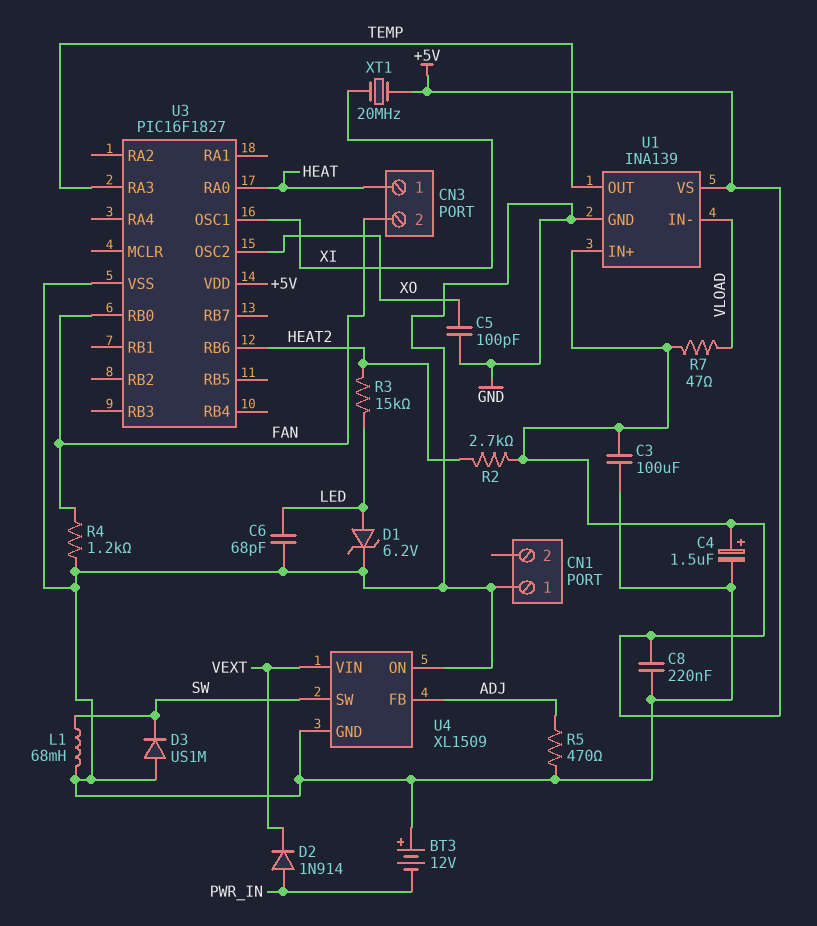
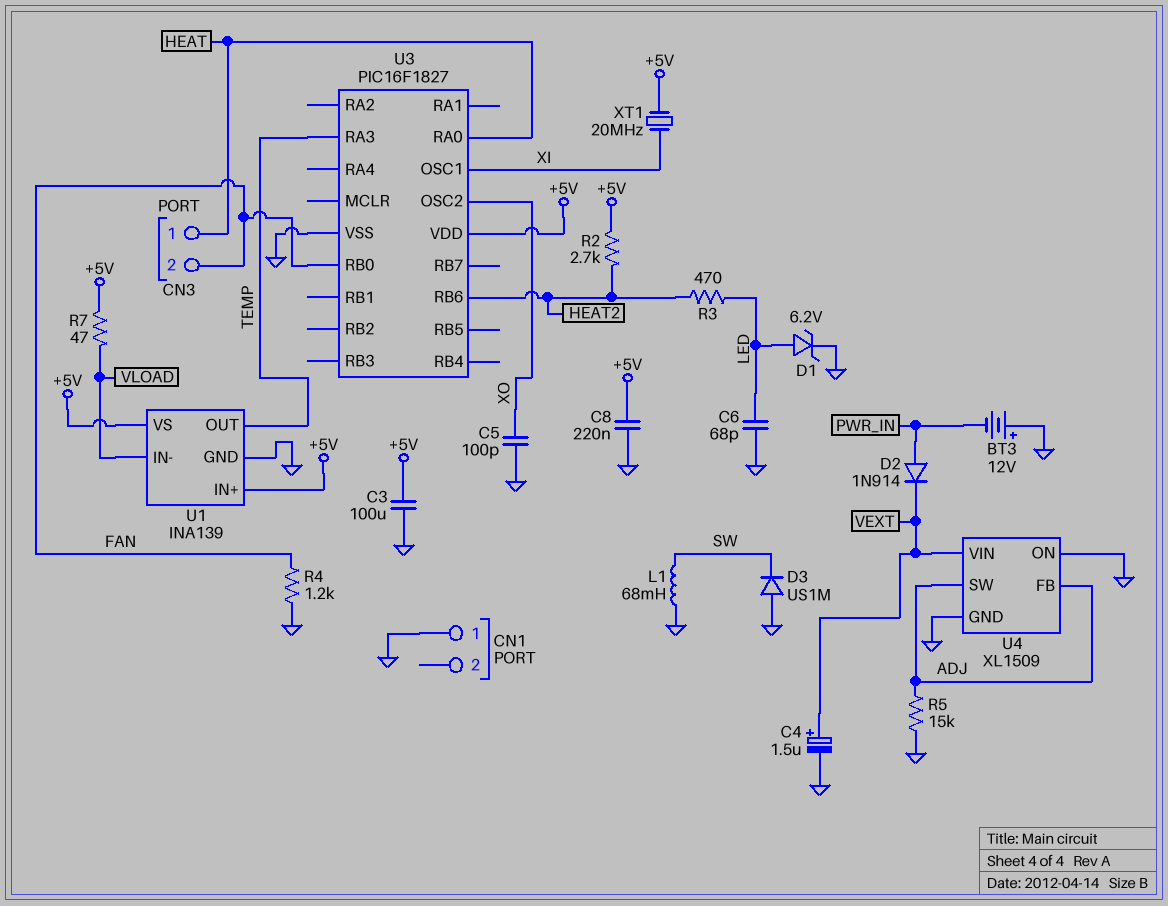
C4: 1.5uF (plus +5V, minus GND) -> 1.5uF (plus VEXT, minus GND)
R3: 15k (HEAT2, LED) -> 470 (HEAT2, LED)
R5: 470 (ADJ, GND) -> 15k (ADJ, GND)
U4 pin SW: SW -> ADJ

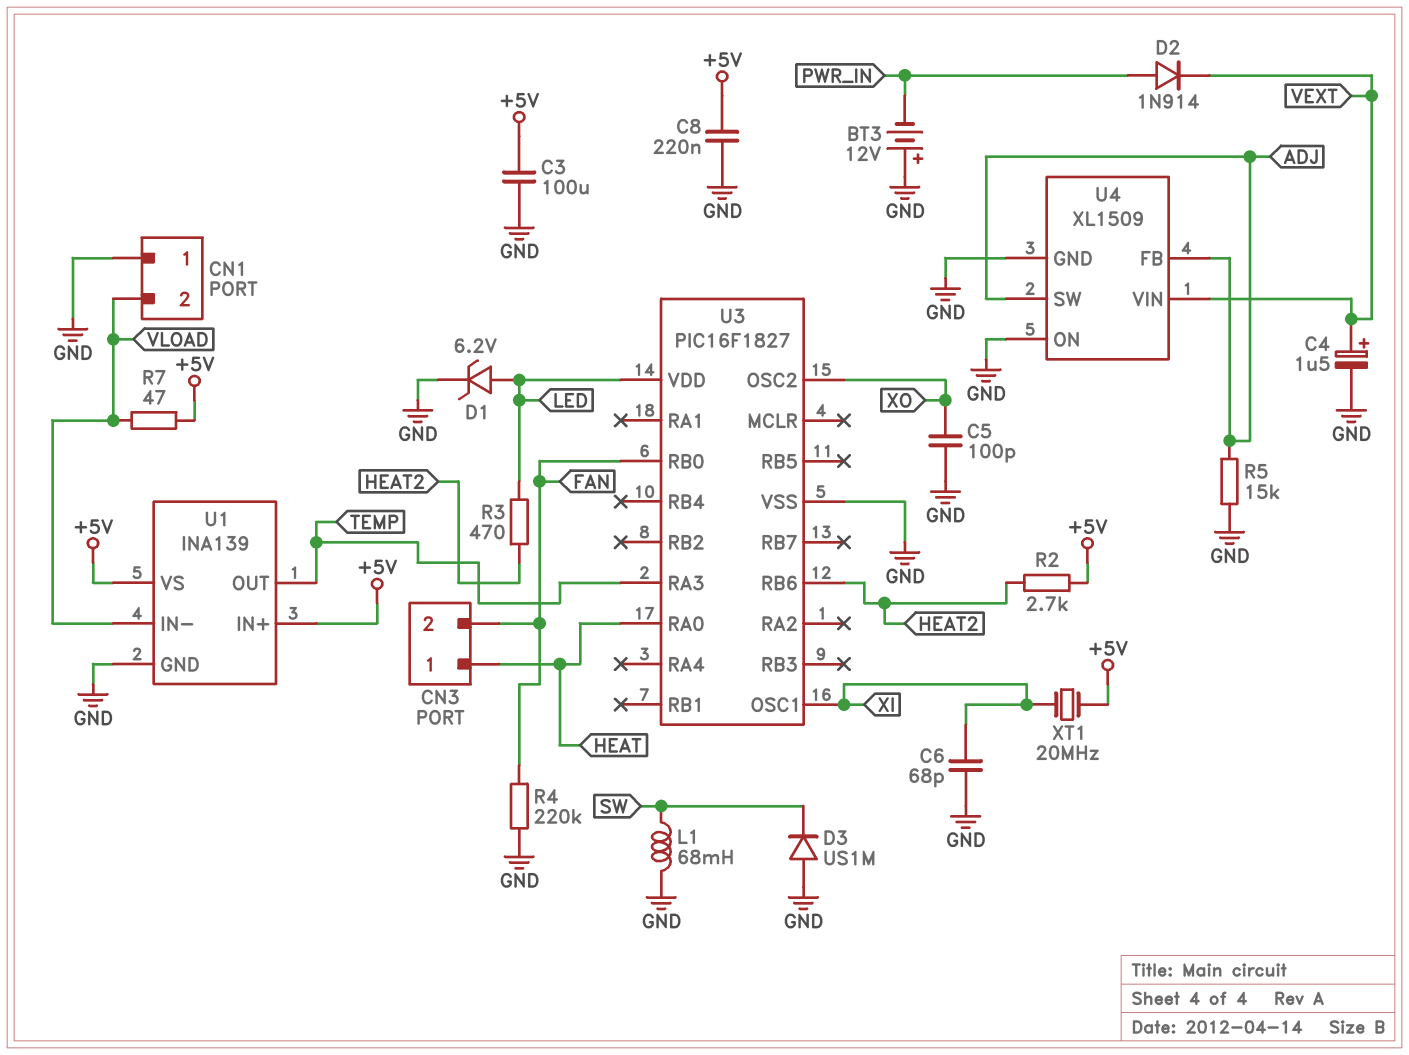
C6: 68pF (GND, LED) -> 68pF (GND, XI)
CN1 pin 2: none -> VLOAD
R4: 1.2k (FAN, GND) -> 220k (FAN, GND)
U3 pin VDD: +5V -> LED

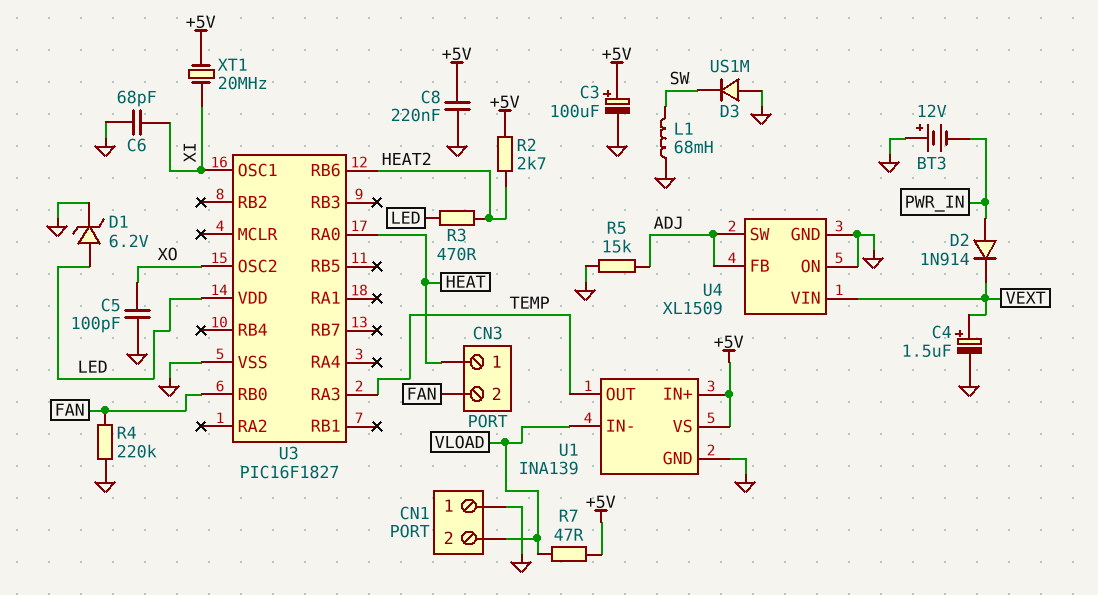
C3: 100uF (+5V, GND) -> 100uF (plus +5V, minus GND)

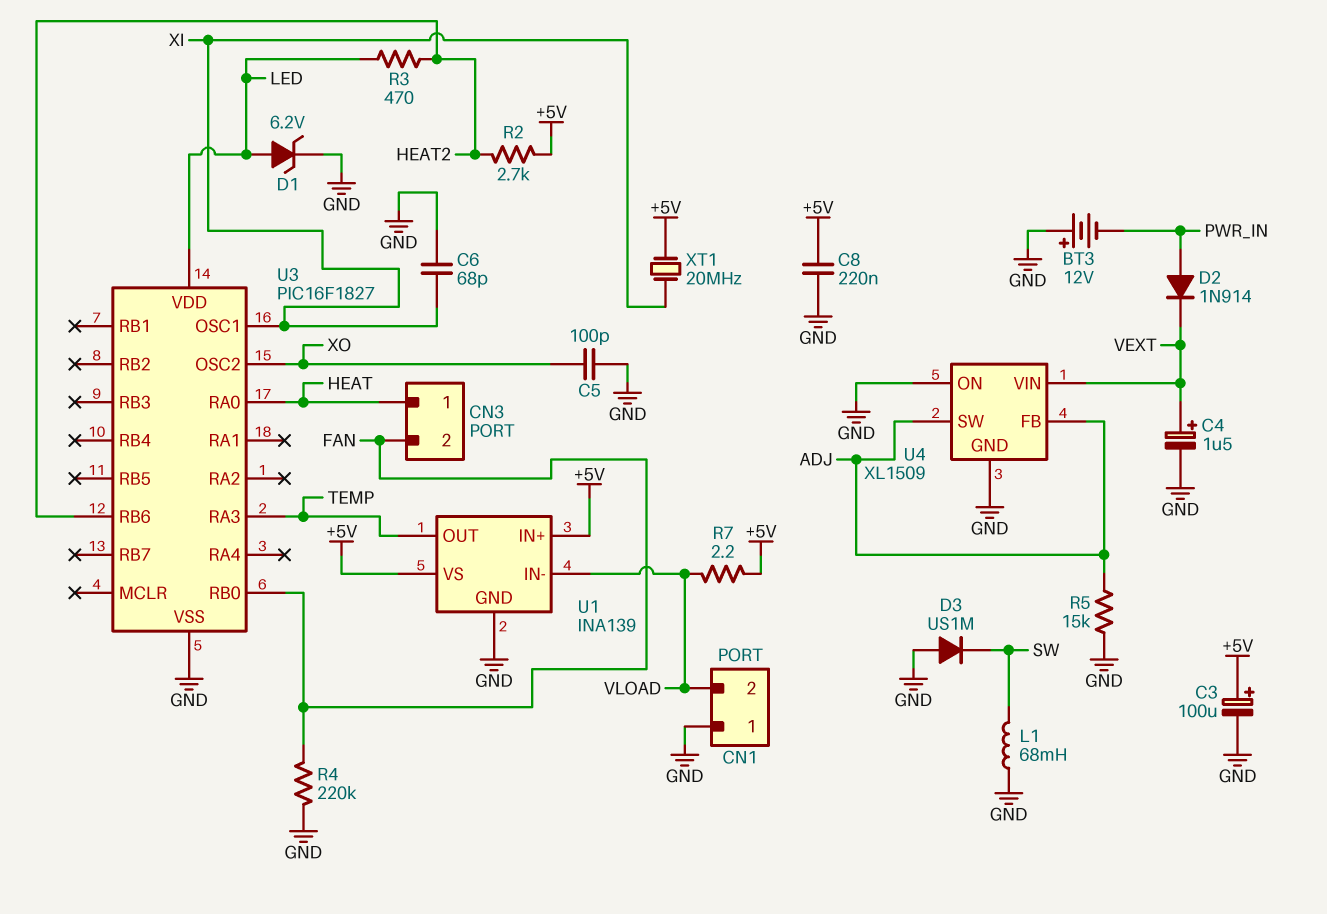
R7: 47 (+5V, VLOAD) -> 2.2 (+5V, VLOAD)

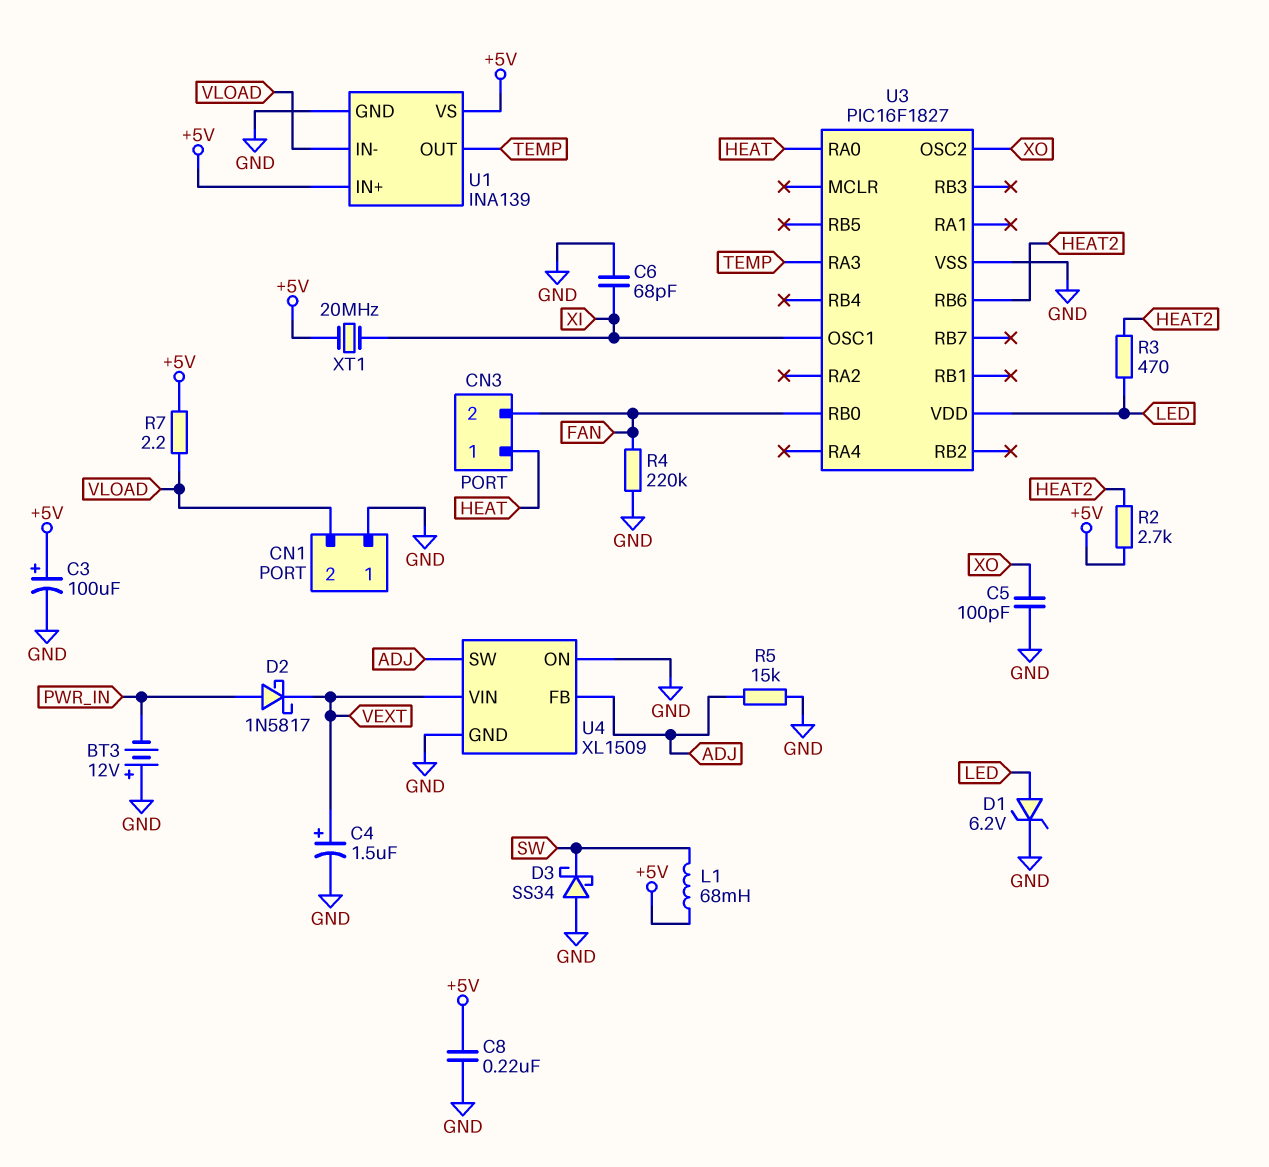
D2: diode 1N914 (A PWR_IN, K VEXT) -> schottky 1N5817 (A PWR_IN, K VEXT)
D3: diode US1M (A GND, K SW) -> schottky SS34 (A GND, K SW)
L1: 68mH (GND, SW) -> 68mH (+5V, SW)

